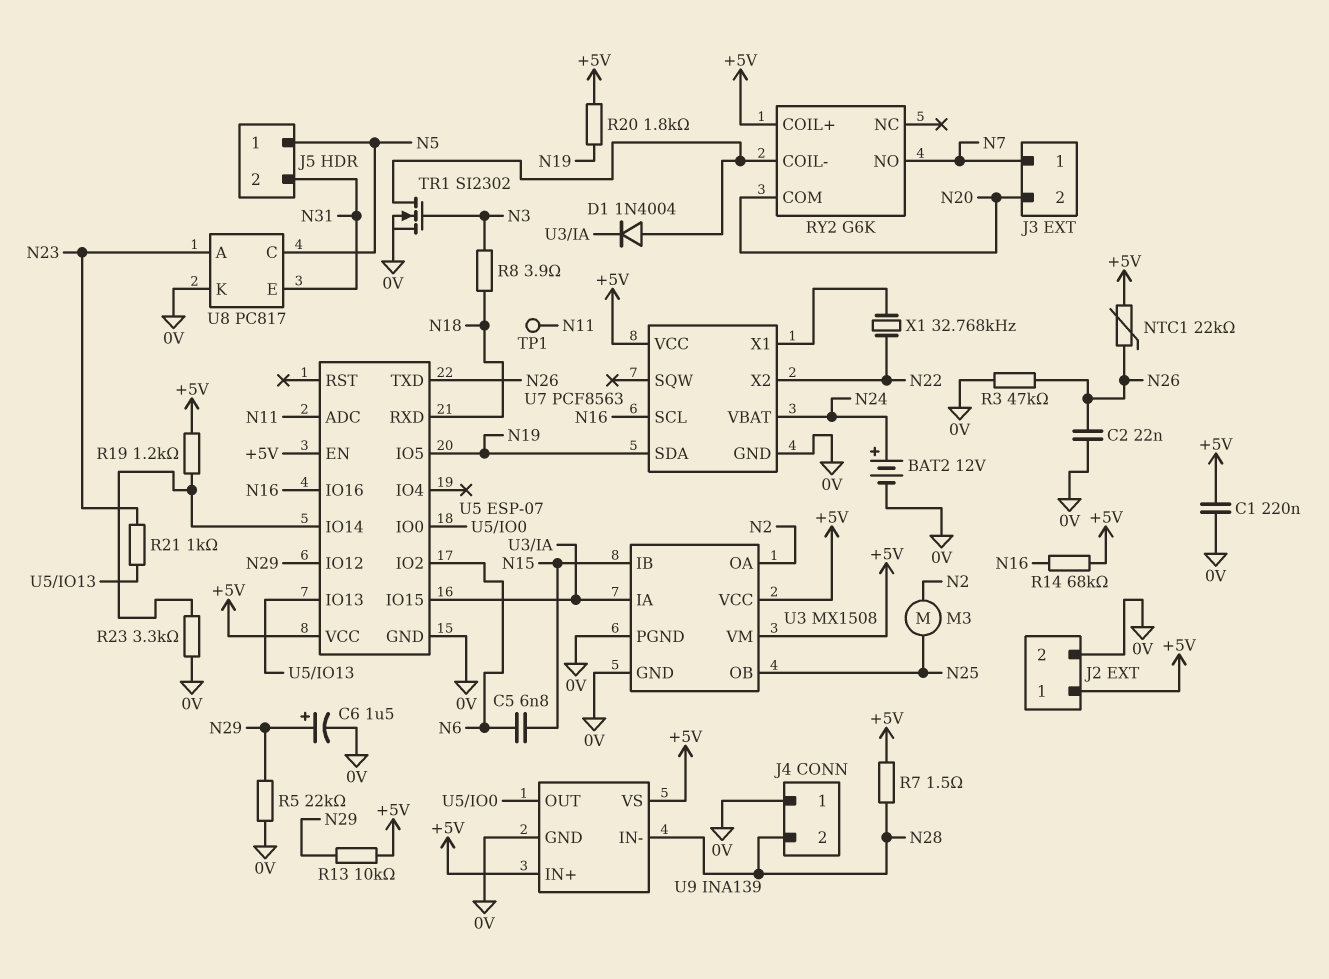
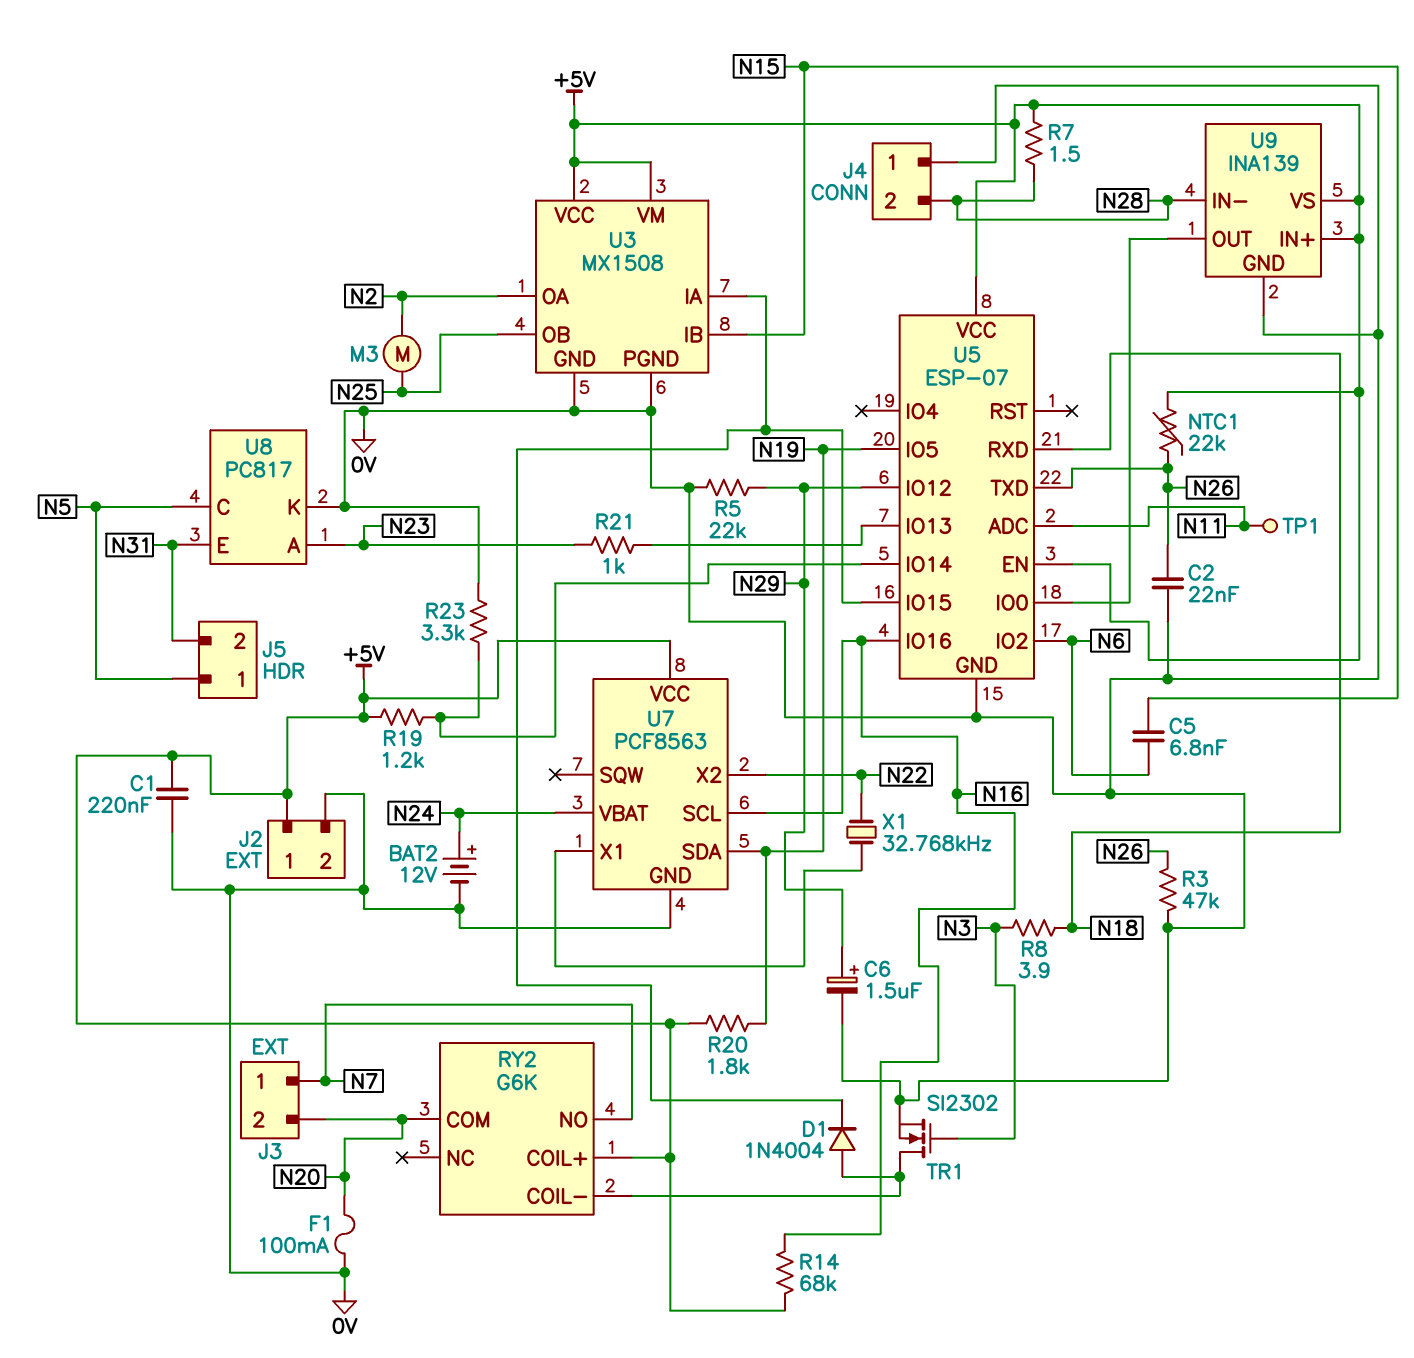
F1: none -> 100mA (0V, N20)
R13: 10k (+5V, N29) -> none

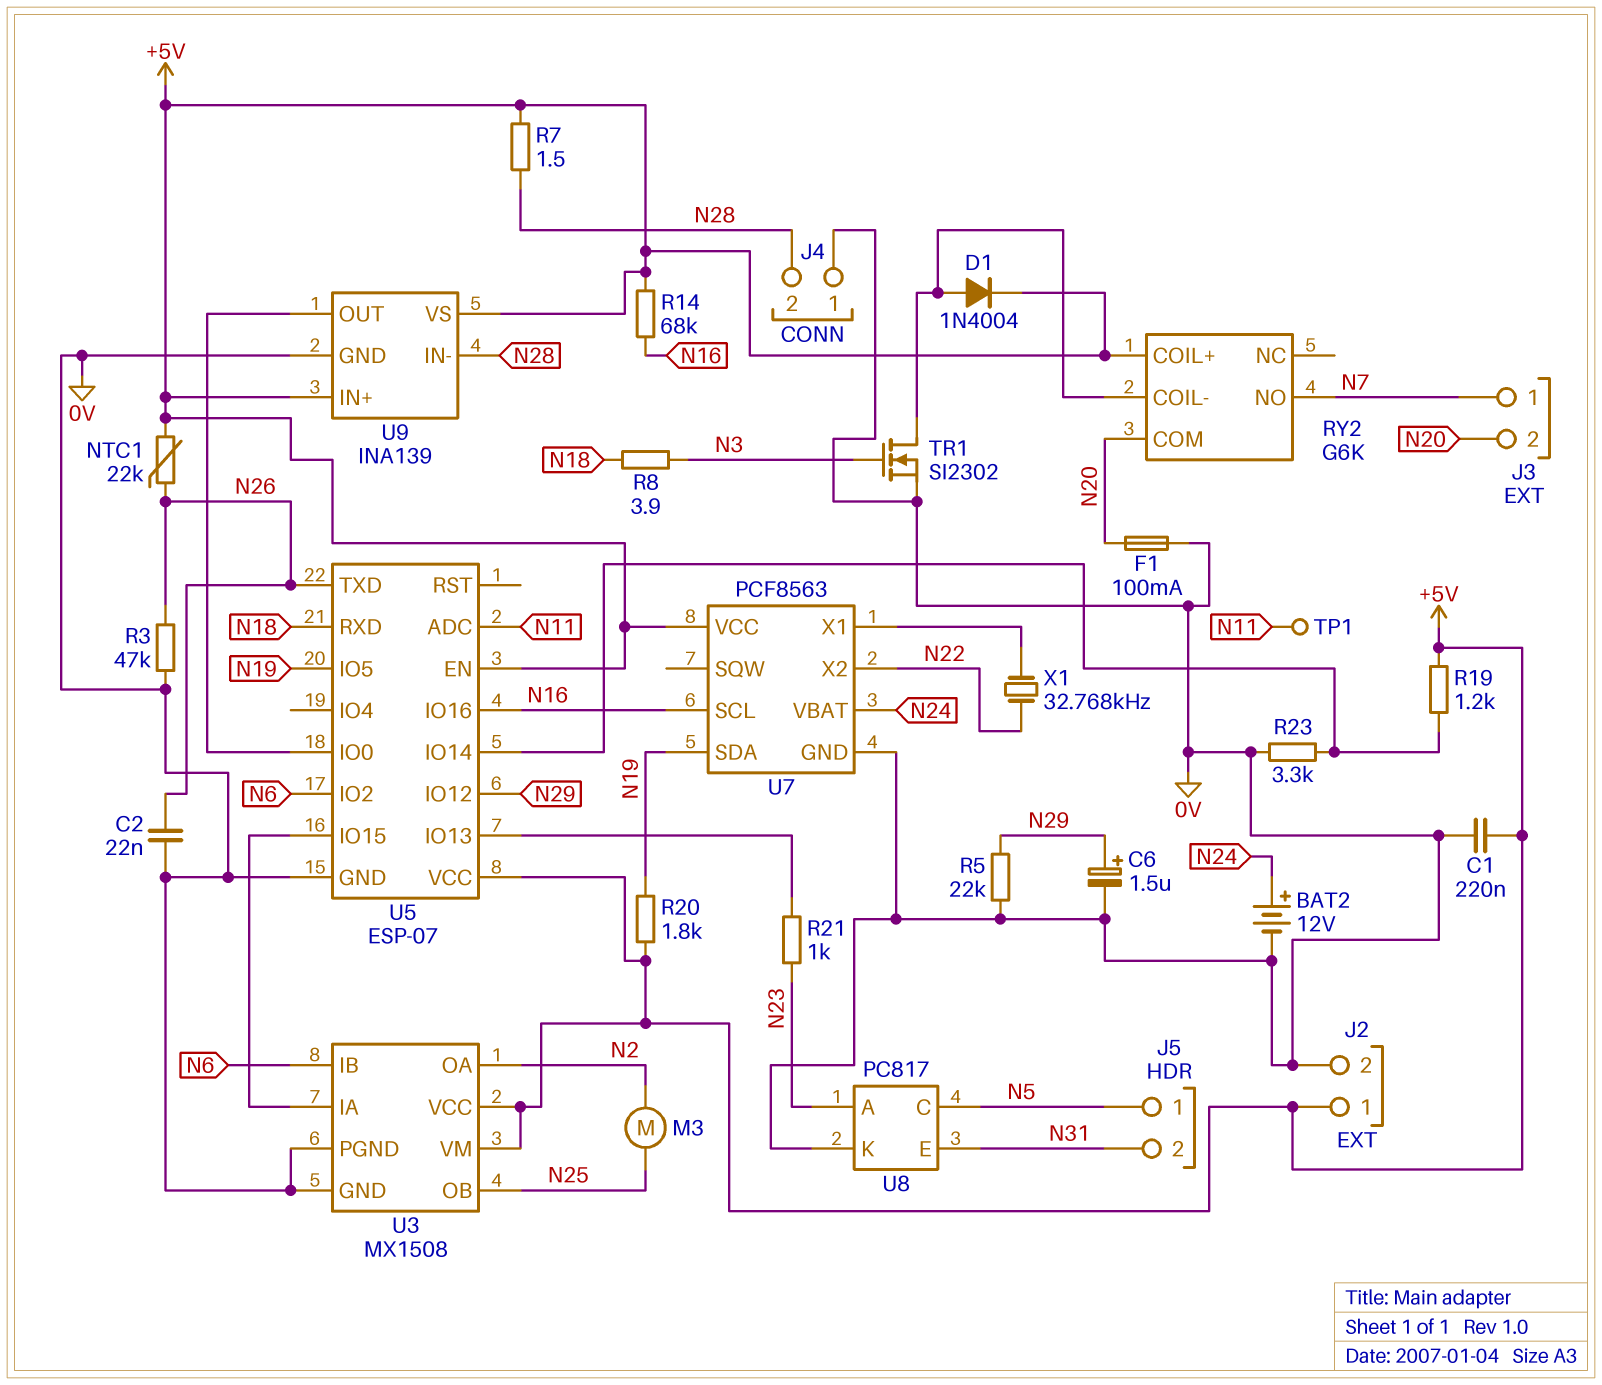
C5: 6.8nF (N6, N15) -> none
D1: diode 1N4004 (A RY2/COIL-, K U3/IA) -> diode 1N4004 (A RY2/COIL-, K +5V)
U3 pin IB: N15 -> N6

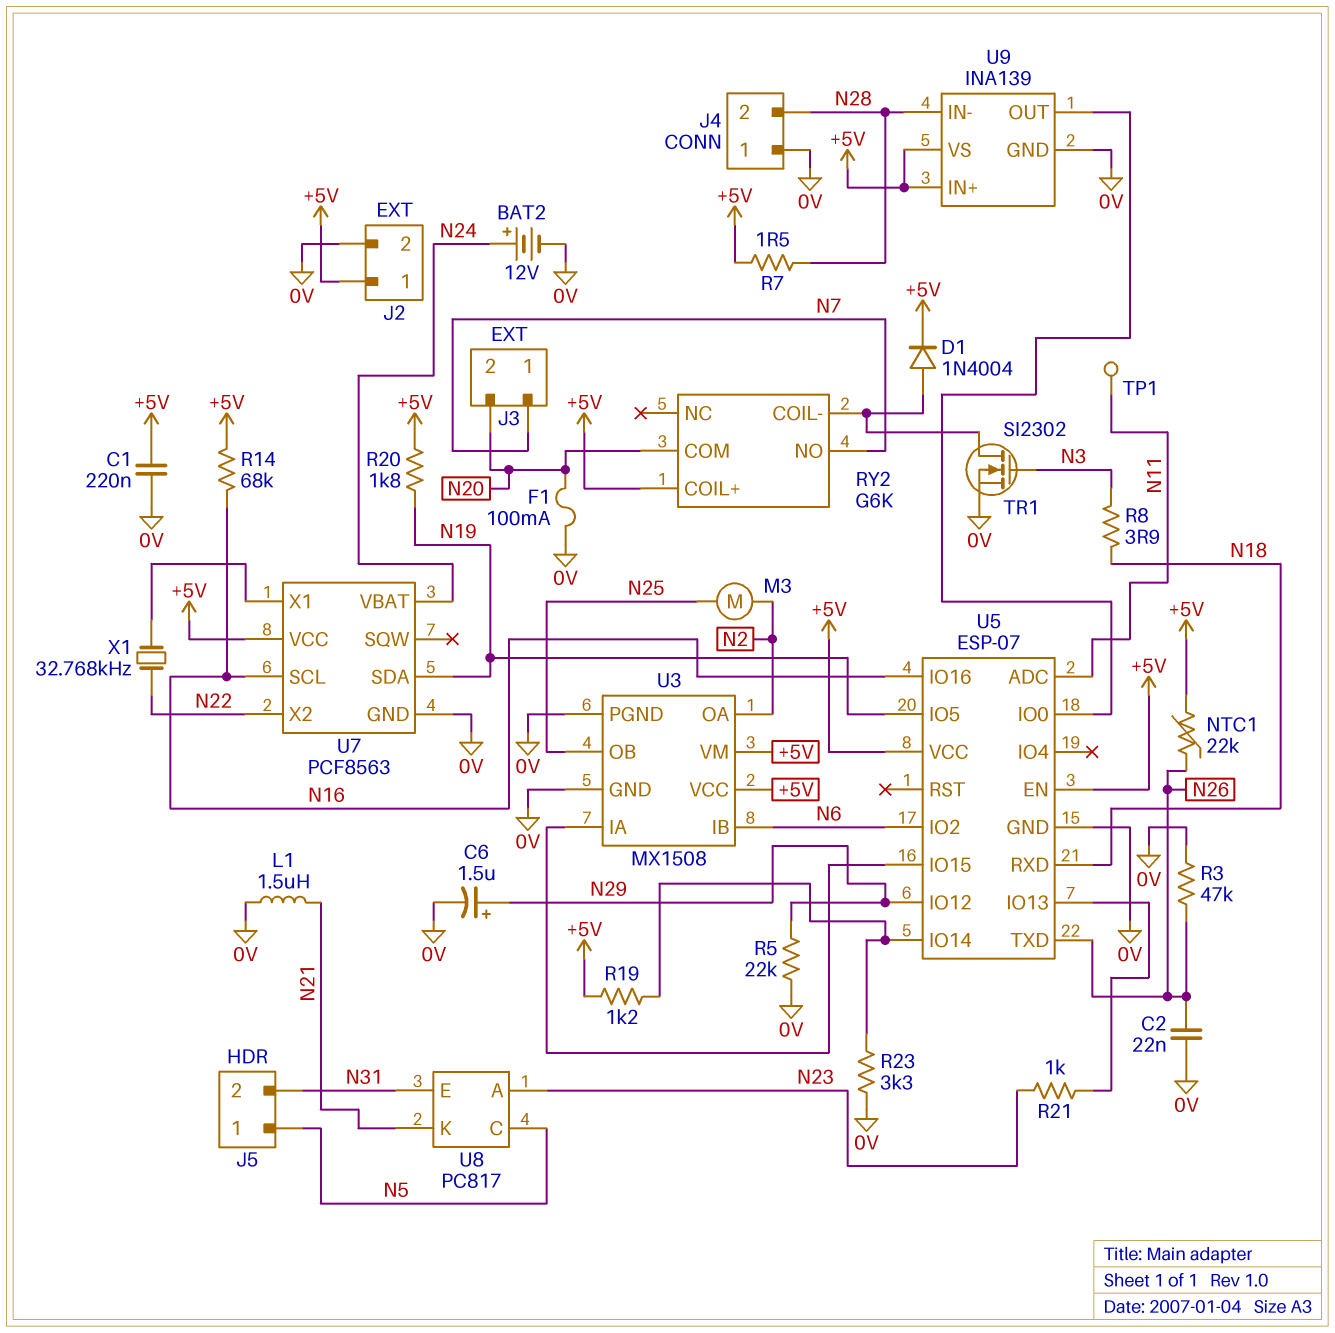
L1: none -> 1.5uH (0V, N21)
U8 pin K: 0V -> N21

